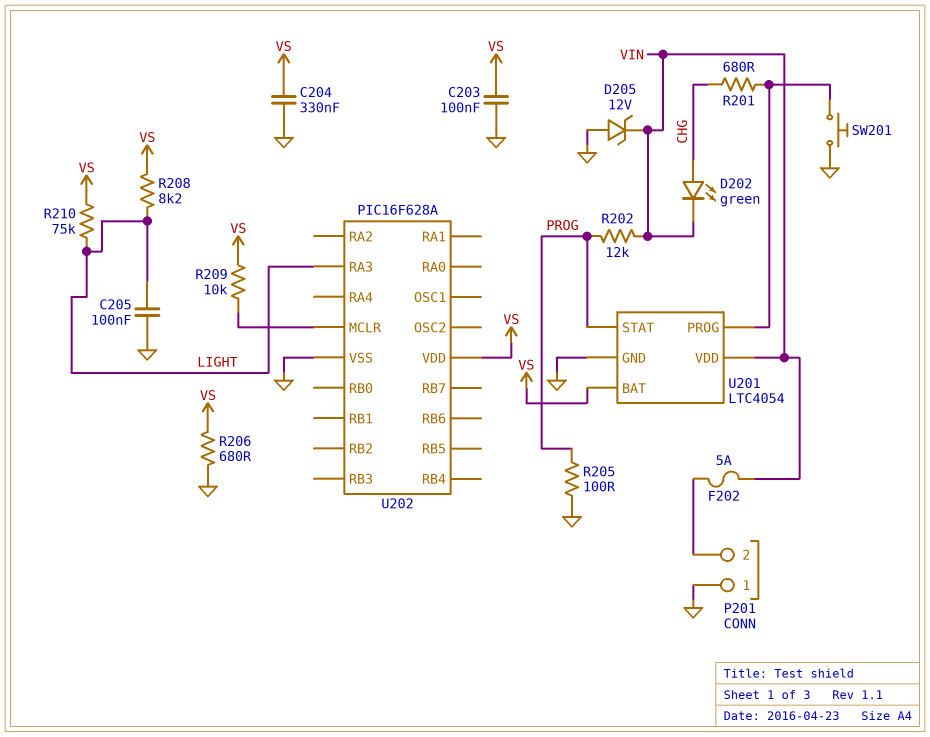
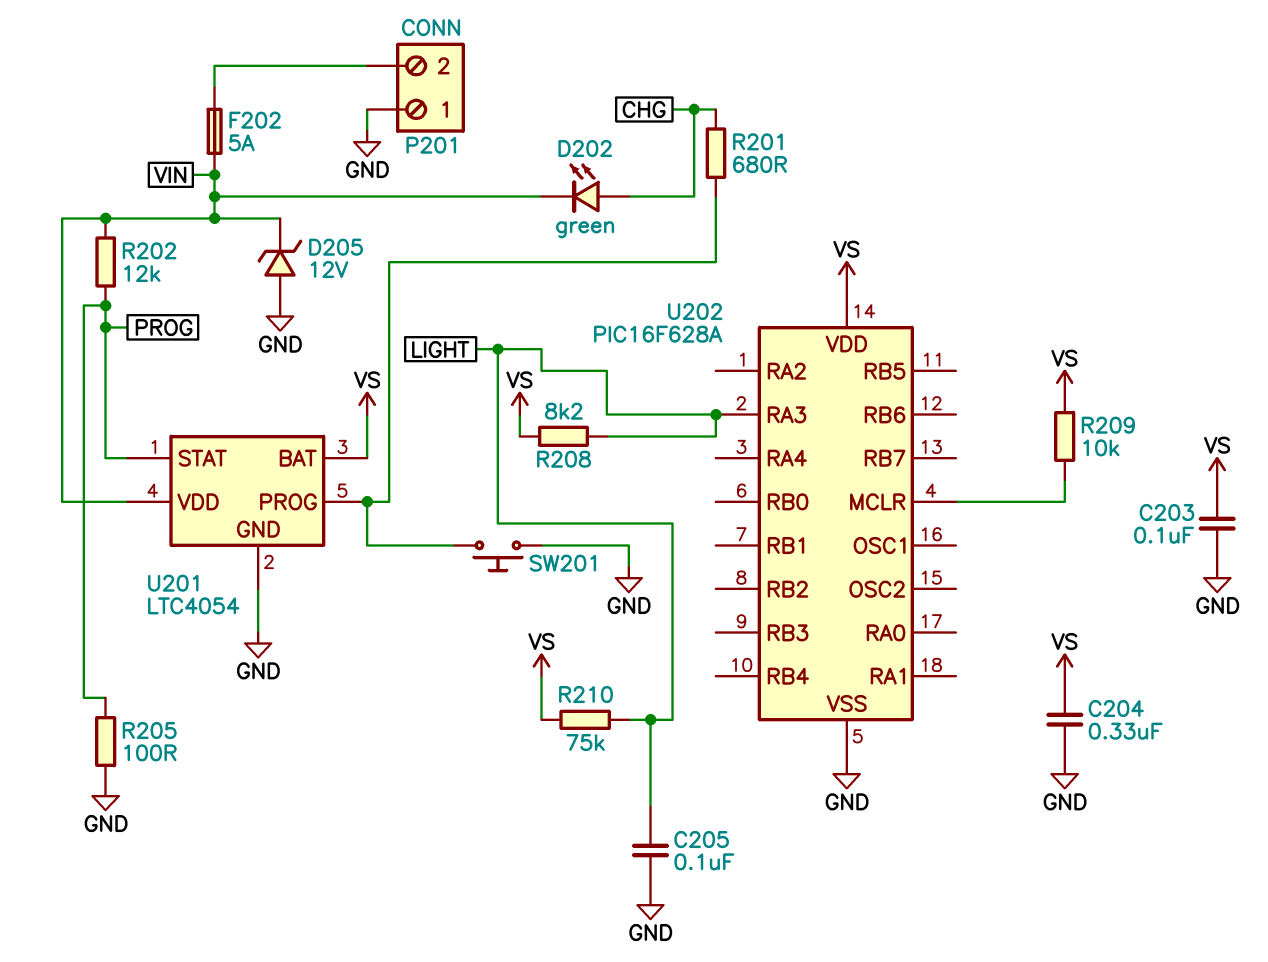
R206: 680 (GND, VS) -> none

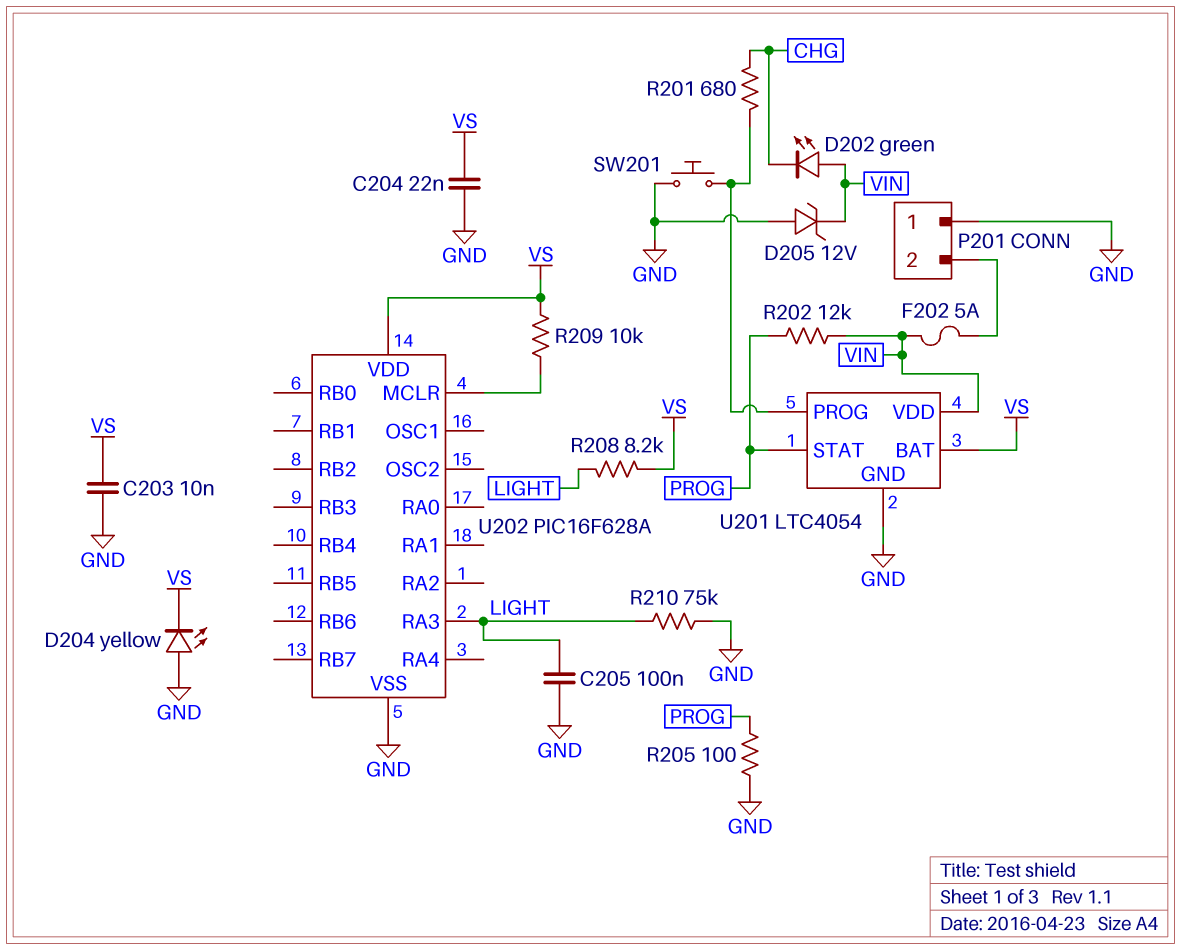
C203: 100nF (GND, VS) -> 10nF (GND, VS)
C204: 330nF (GND, VS) -> 22nF (GND, VS)
D202: LED green (A CHG, K VIN) -> LED green (A VIN, K CHG)
D204: none -> LED yellow (A GND, K VS)
R210: 75k (LIGHT, VS) -> 75k (GND, LIGHT)

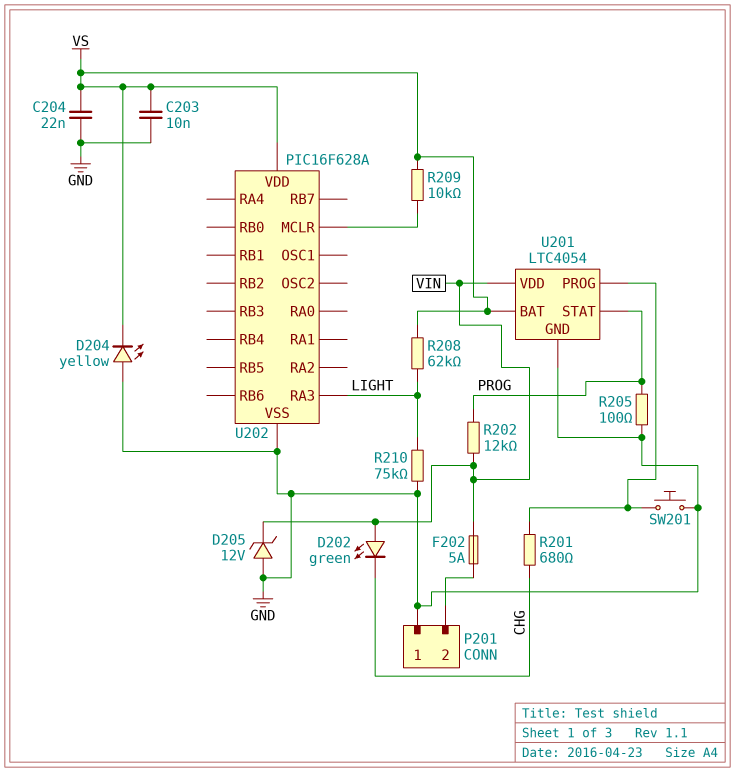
C205: 100nF (GND, LIGHT) -> none
R208: 8.2k (LIGHT, VS) -> 62k (LIGHT, VS)

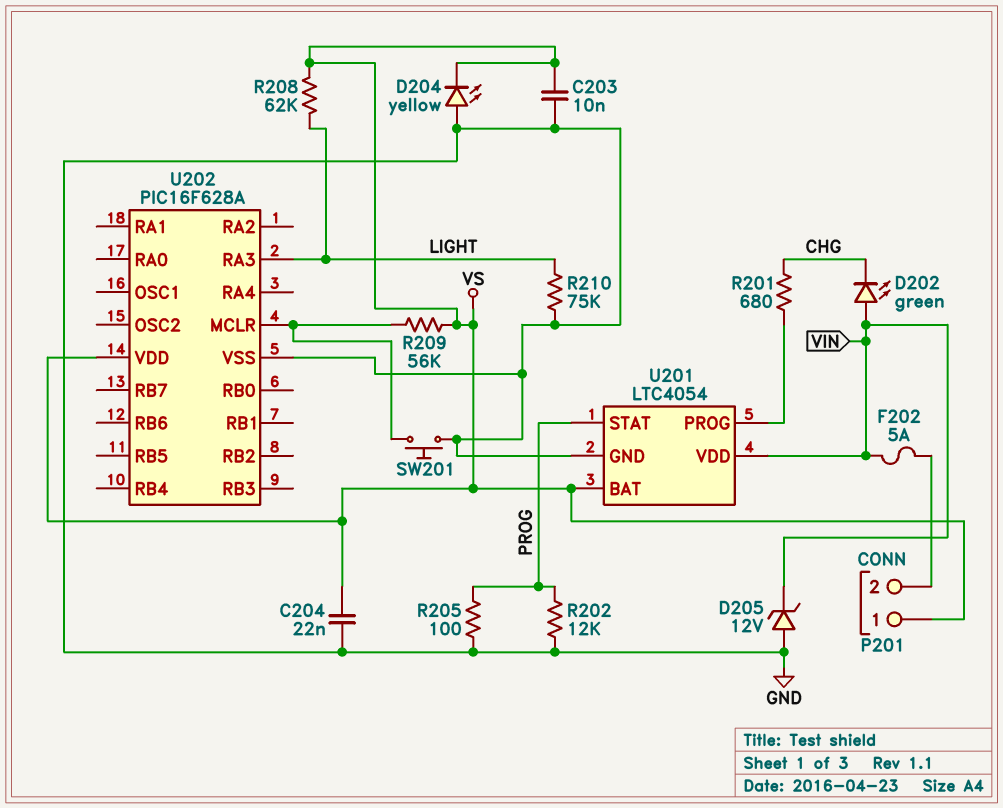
P201 pin 1: GND -> VS
R202: 12k (PROG, VIN) -> 12k (GND, PROG)
R209: 10k (U202/MCLR, VS) -> 56k (U202/MCLR, VS)
SW201: button (GND, U201/PROG) -> button (GND, U202/MCLR)

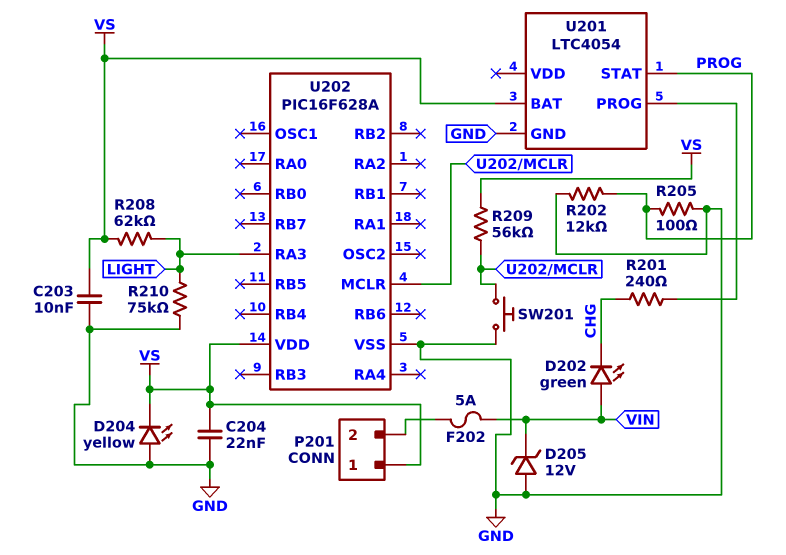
R201: 680 (CHG, U201/PROG) -> 240 (CHG, U201/PROG)
U201 pin VDD: VIN -> none

